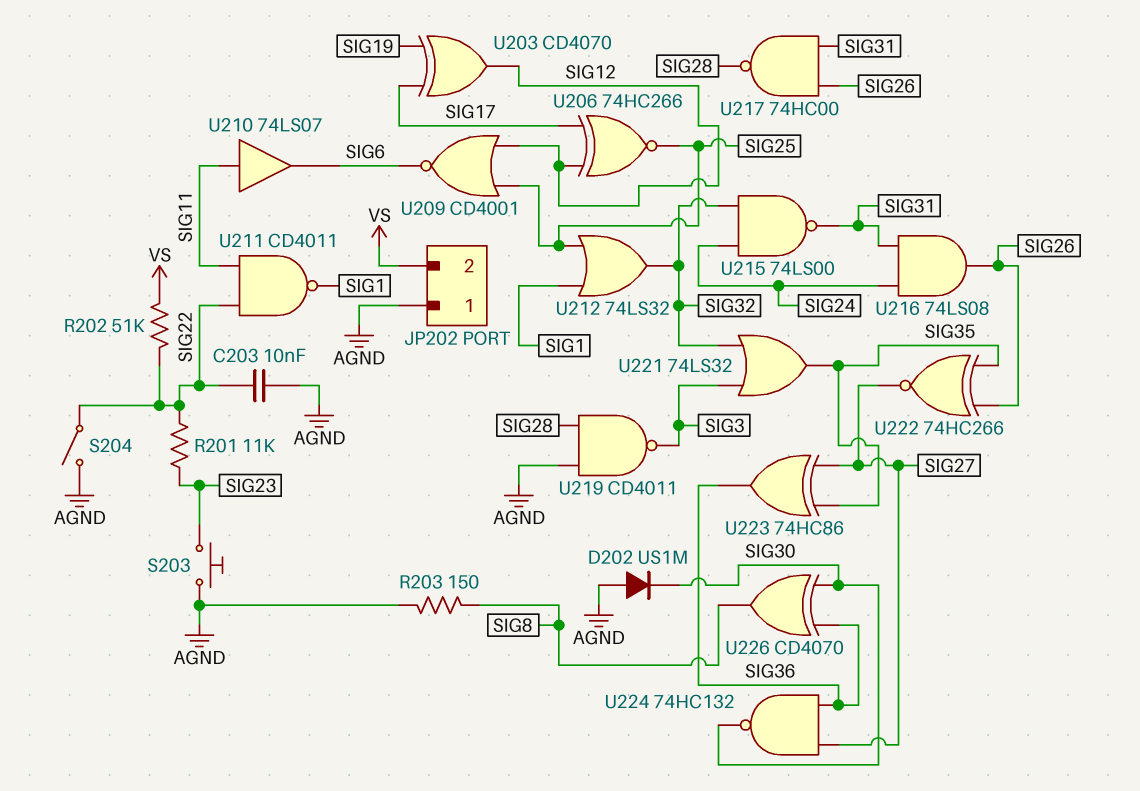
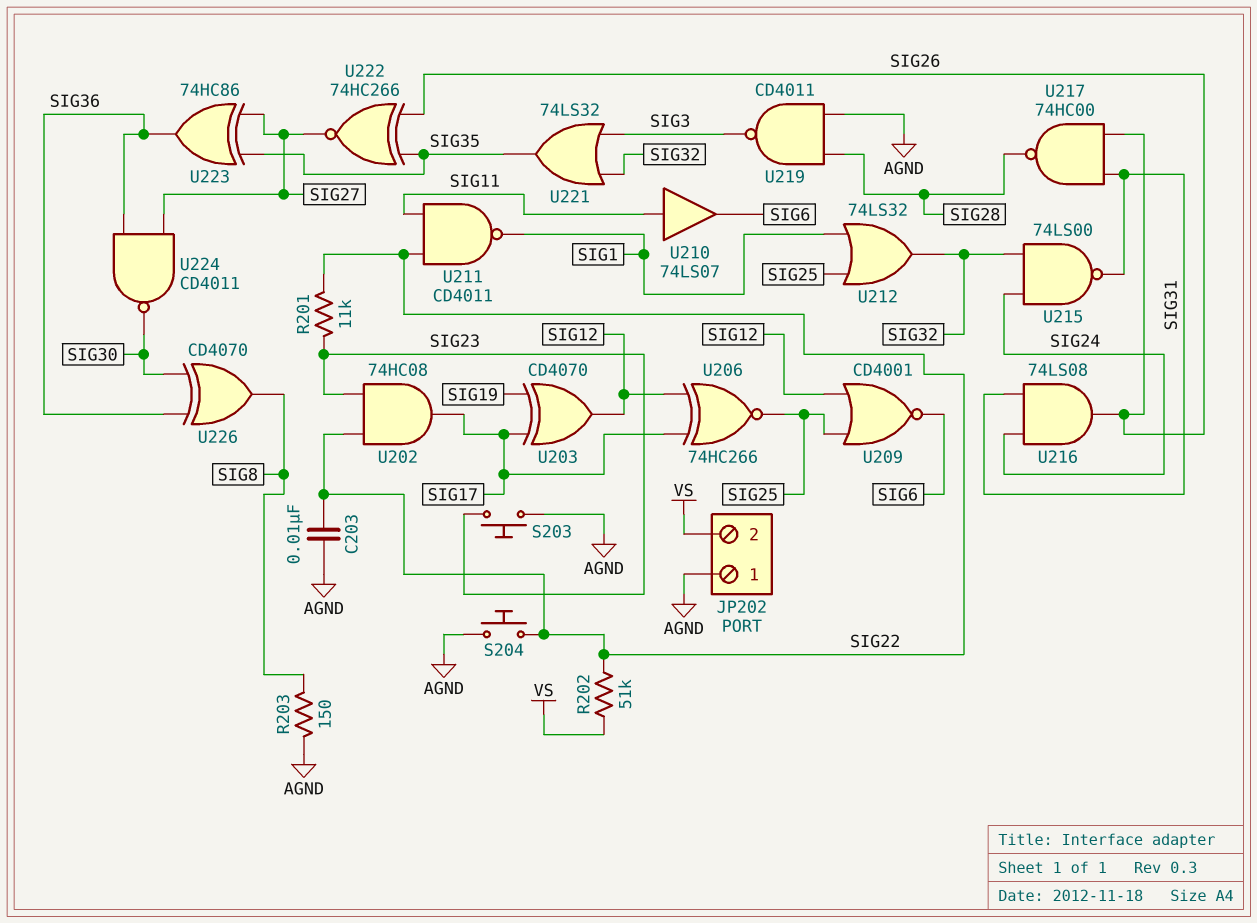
D202: diode US1M (A AGND, K SIG30) -> none
S204: switch (AGND, SIG22) -> button (AGND, SIG22)
U202: none -> AND 74HC08 (in SIG22, in SIG23, out SIG17)
U224: NAND 74HC132 (in SIG27, in SIG36, out SIG30) -> NAND CD4011 (in SIG27, in SIG36, out SIG30)

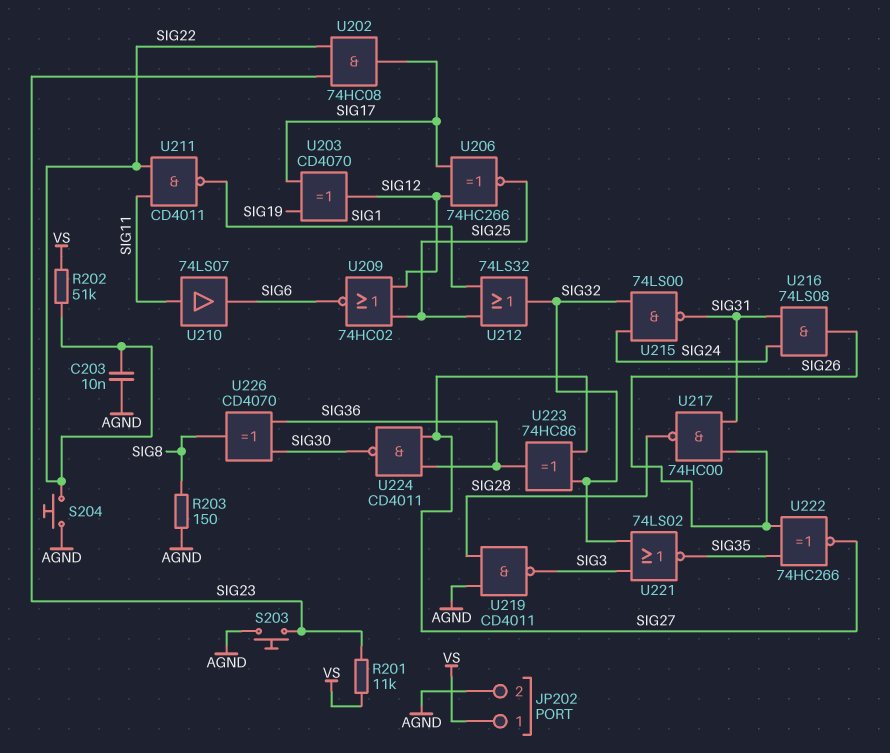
JP202 pin 1: AGND -> VS
JP202 pin 2: VS -> AGND
R201: 11k (SIG22, SIG23) -> 11k (SIG23, VS)
U209: NOR CD4001 (in SIG12, in SIG25, out SIG6) -> NOR 74HC02 (in SIG12, in SIG25, out SIG6)
U221: OR 74LS32 (in SIG3, in SIG32, out SIG35) -> NOR 74LS02 (in SIG3, in SIG32, out SIG35)
U223: XOR 74HC86 (in SIG27, in SIG35, out SIG36) -> XOR 74HC86 (in SIG27, in SIG32, out SIG36)

